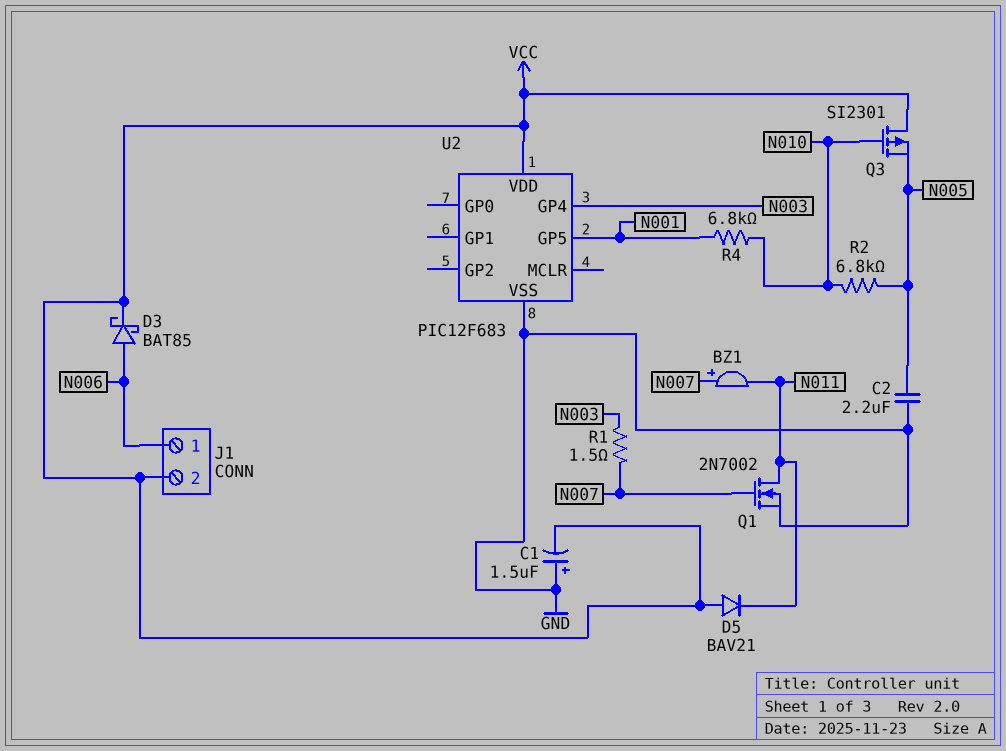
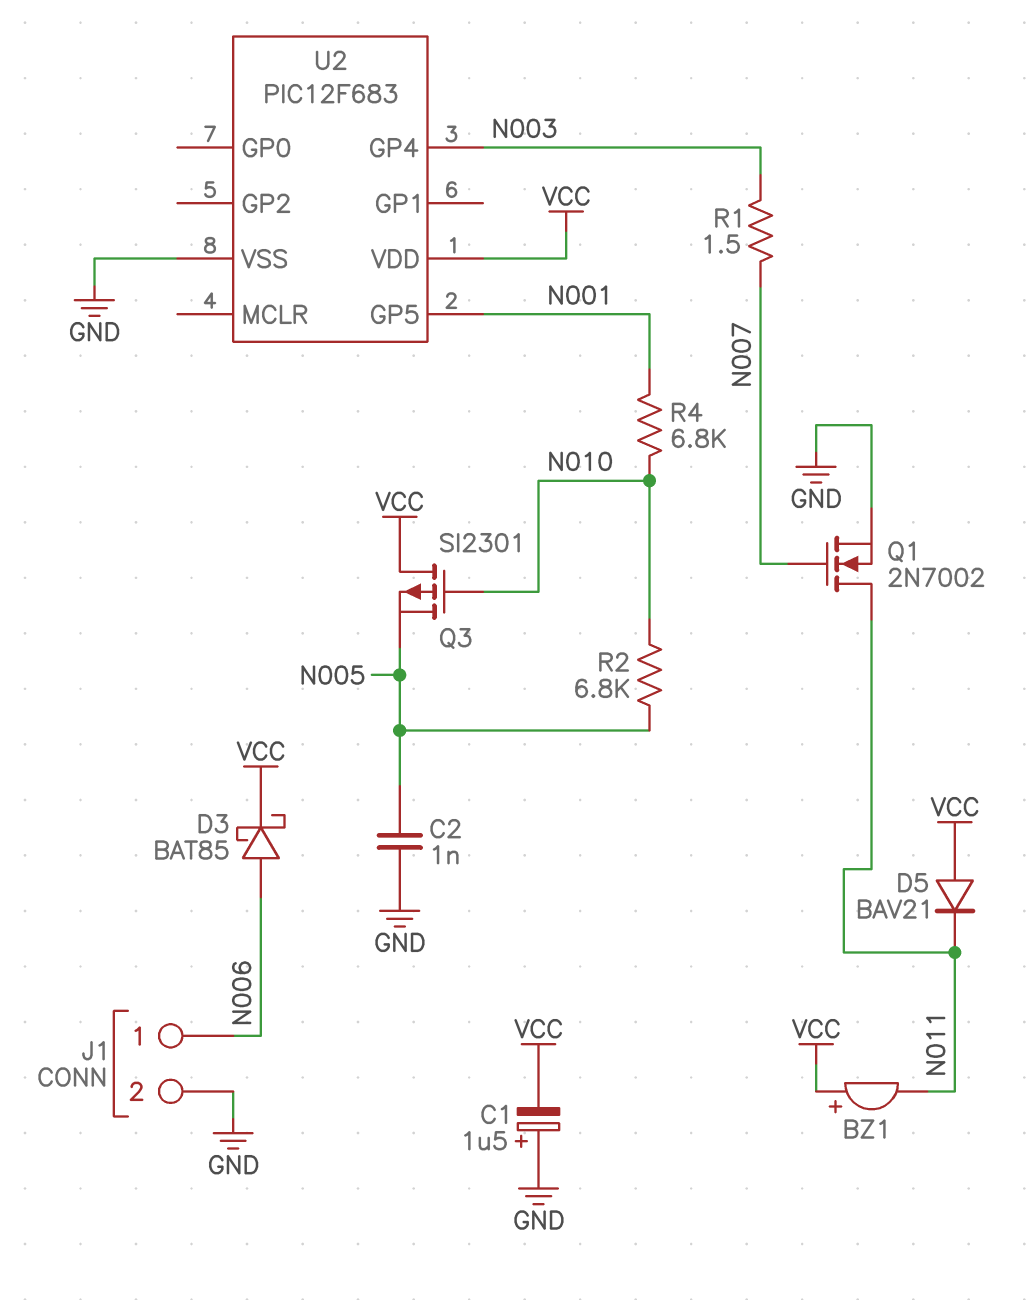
BZ1: buzzer (plus N007, minus N011) -> buzzer (plus VCC, minus N011)
C2: 2.2uF (GND, N005) -> 1nF (GND, N005)
J1 pin 2: VCC -> GND

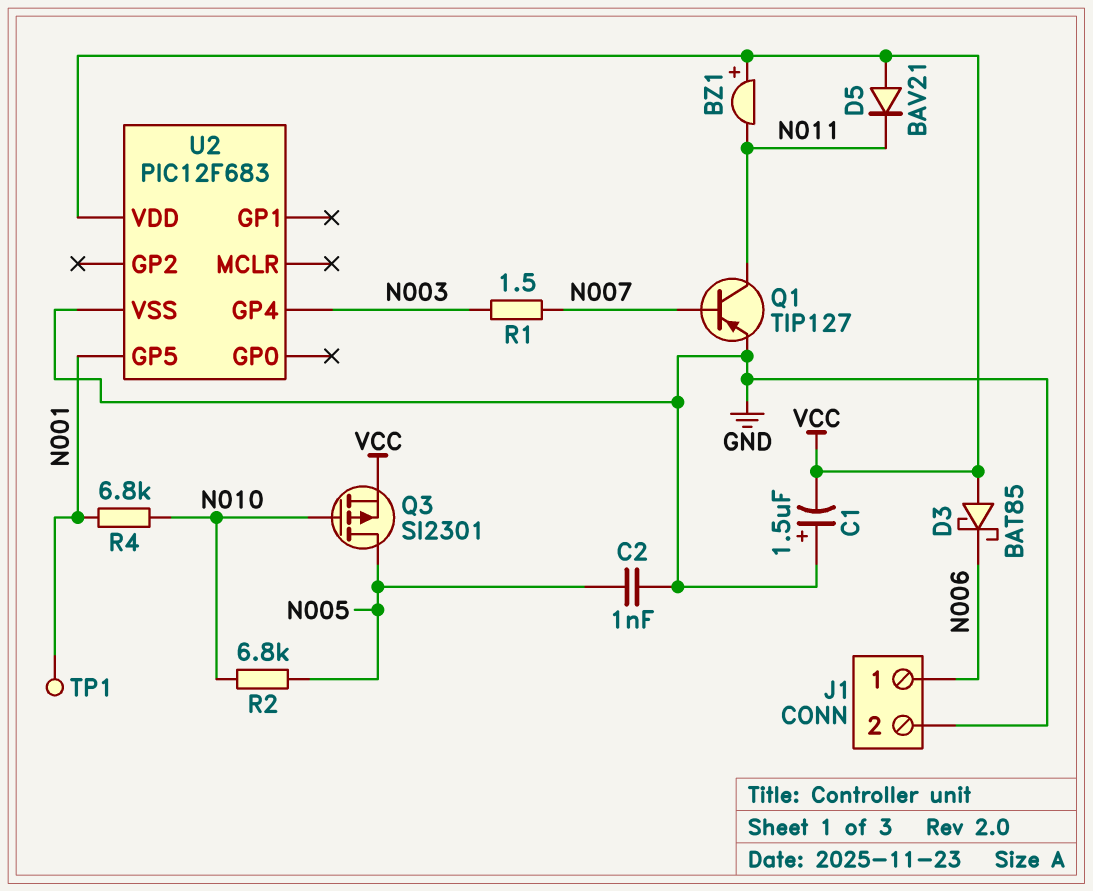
D3: schottky BAT85 (A N006, K VCC) -> schottky BAT85 (A VCC, K N006)
Q1: NMOS 2N7002 (G N007, D N011, S GND) -> PNP TIP127 (B N007, C N011, E GND)
Q3: PMOS SI2301 (G N010, D VCC, S N005) -> PMOS SI2301 (G N010, D N005, S VCC)
TP1: none -> test point (N001)

